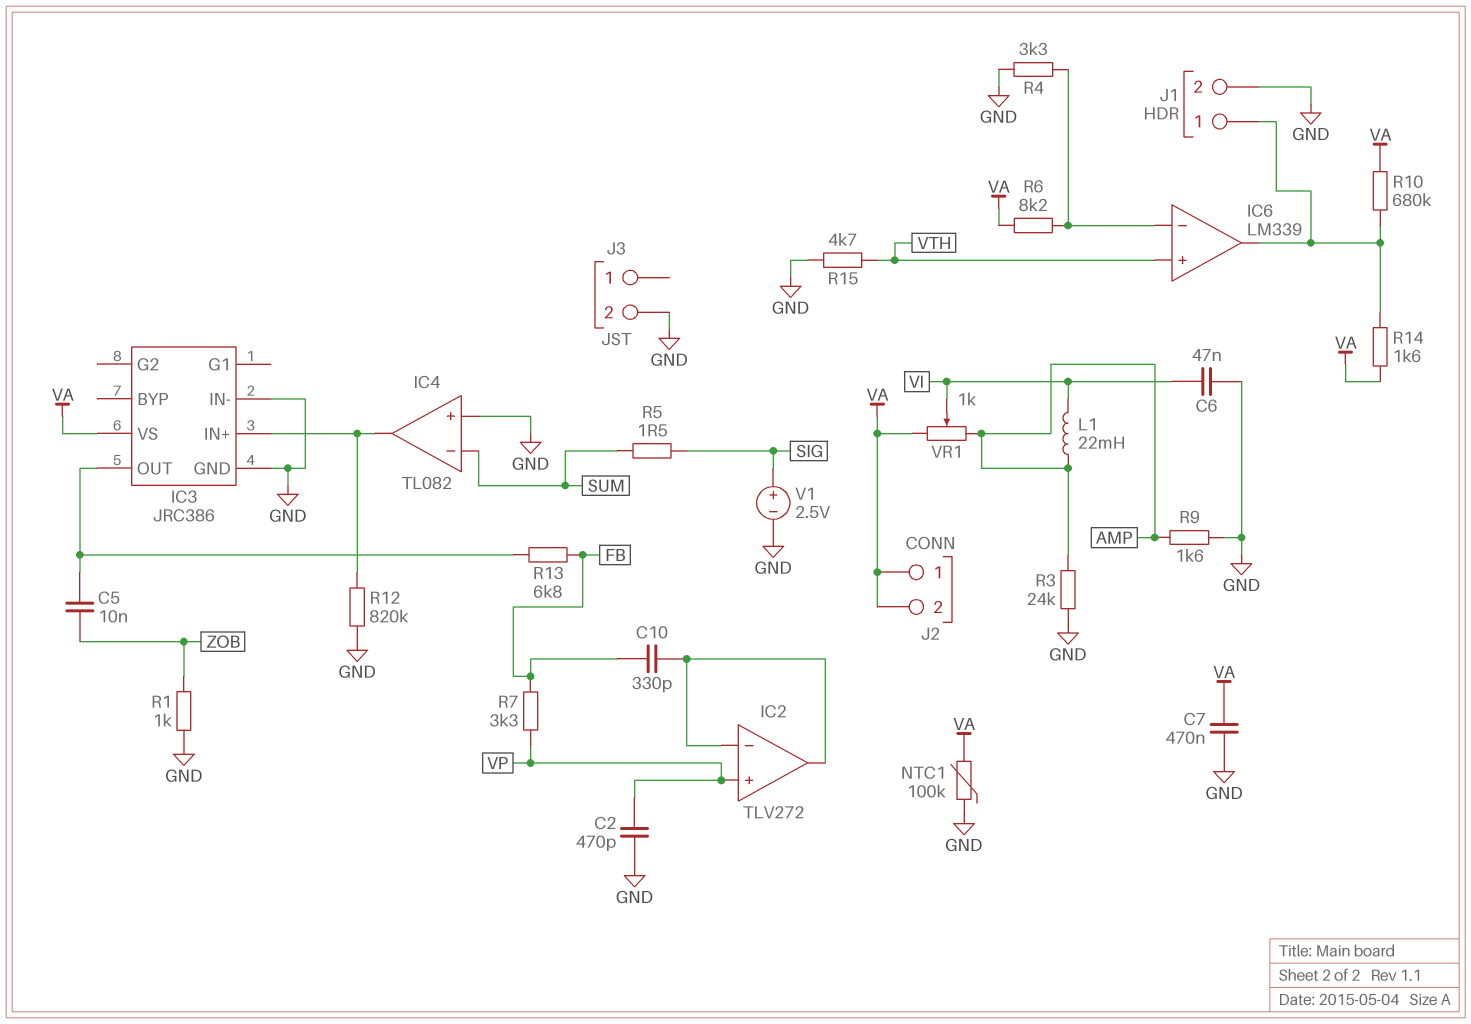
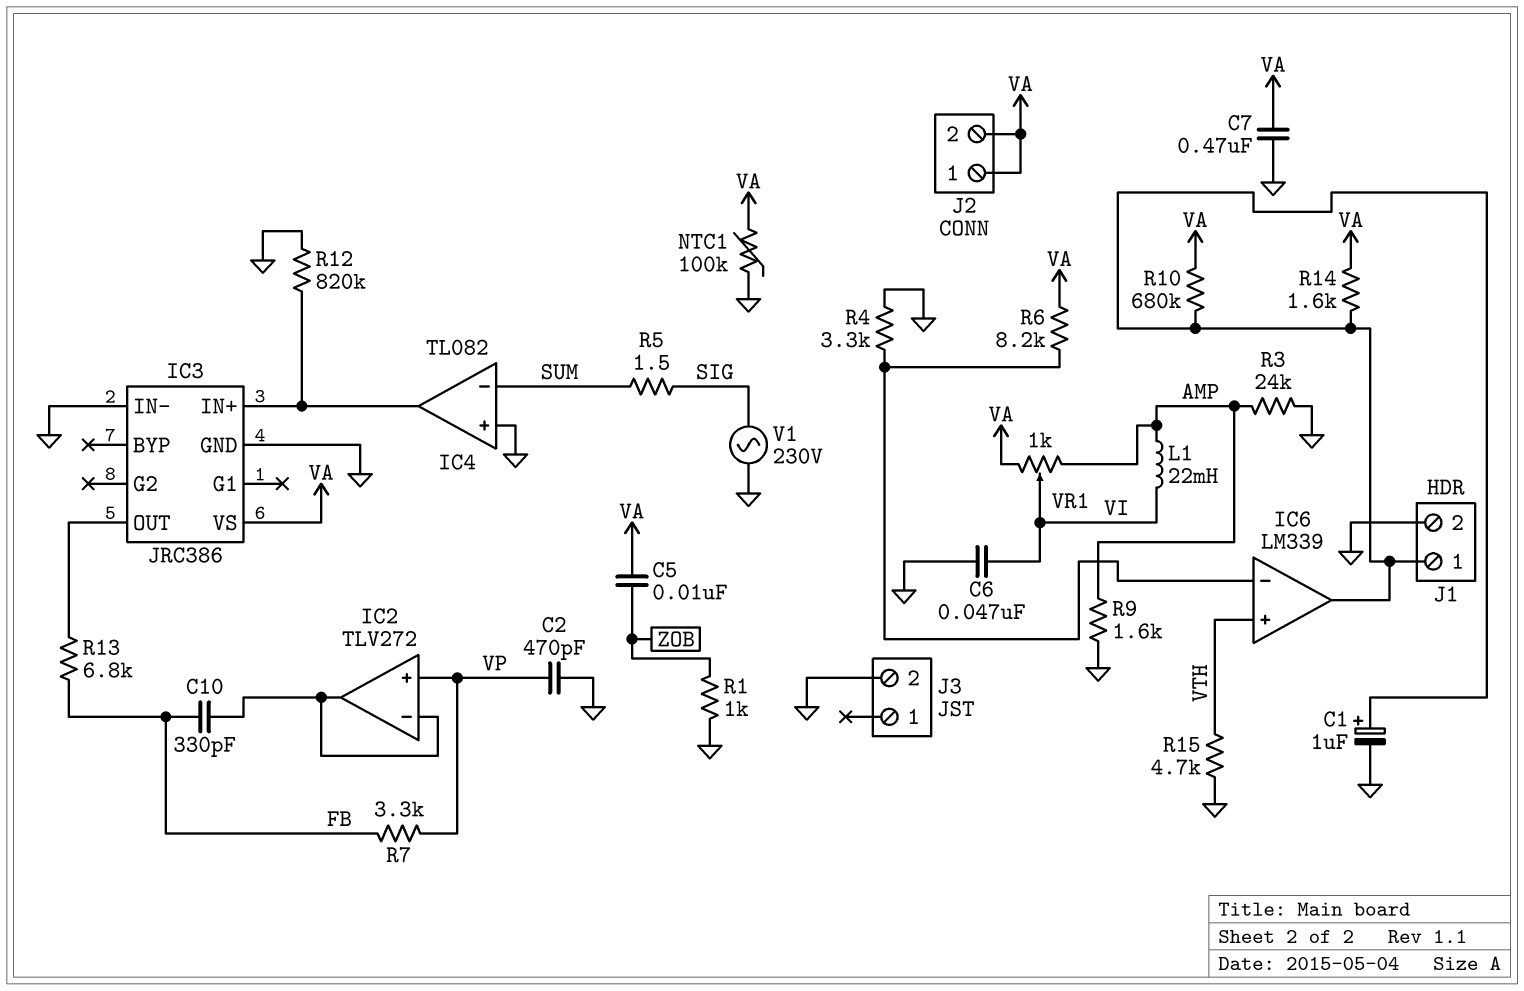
C1: none -> 1uF (plus IC6/out, minus GND)
C5: 10nF (IC3/OUT, ZOB) -> 10nF (VA, ZOB)
V1: 2.5V (plus SIG, minus GND) -> AC 230V (GND, SIG)

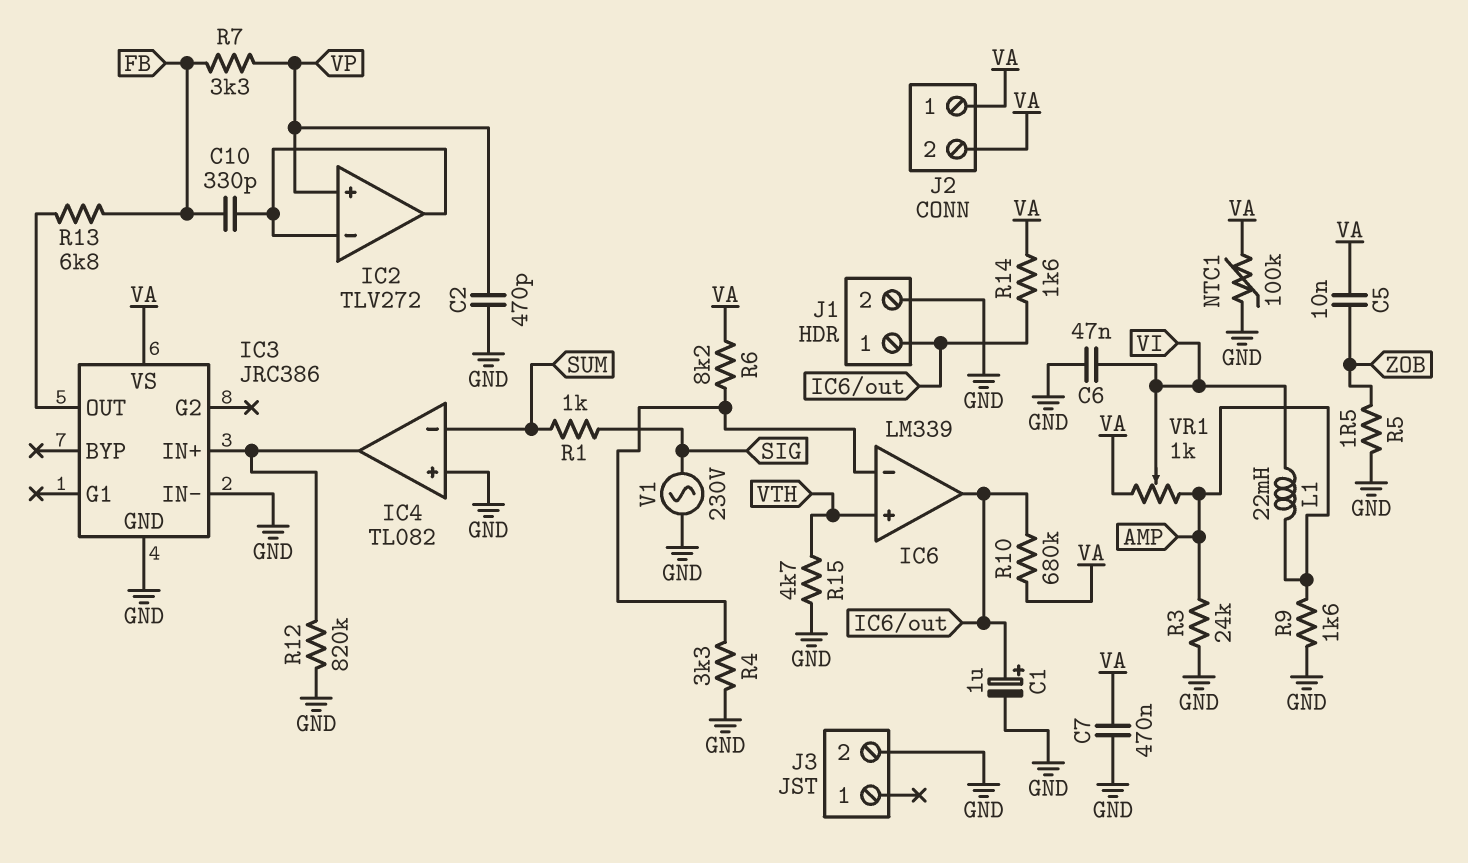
R1: 1k (GND, ZOB) -> 1k (SIG, SUM)
R5: 1.5 (SIG, SUM) -> 1.5 (GND, ZOB)

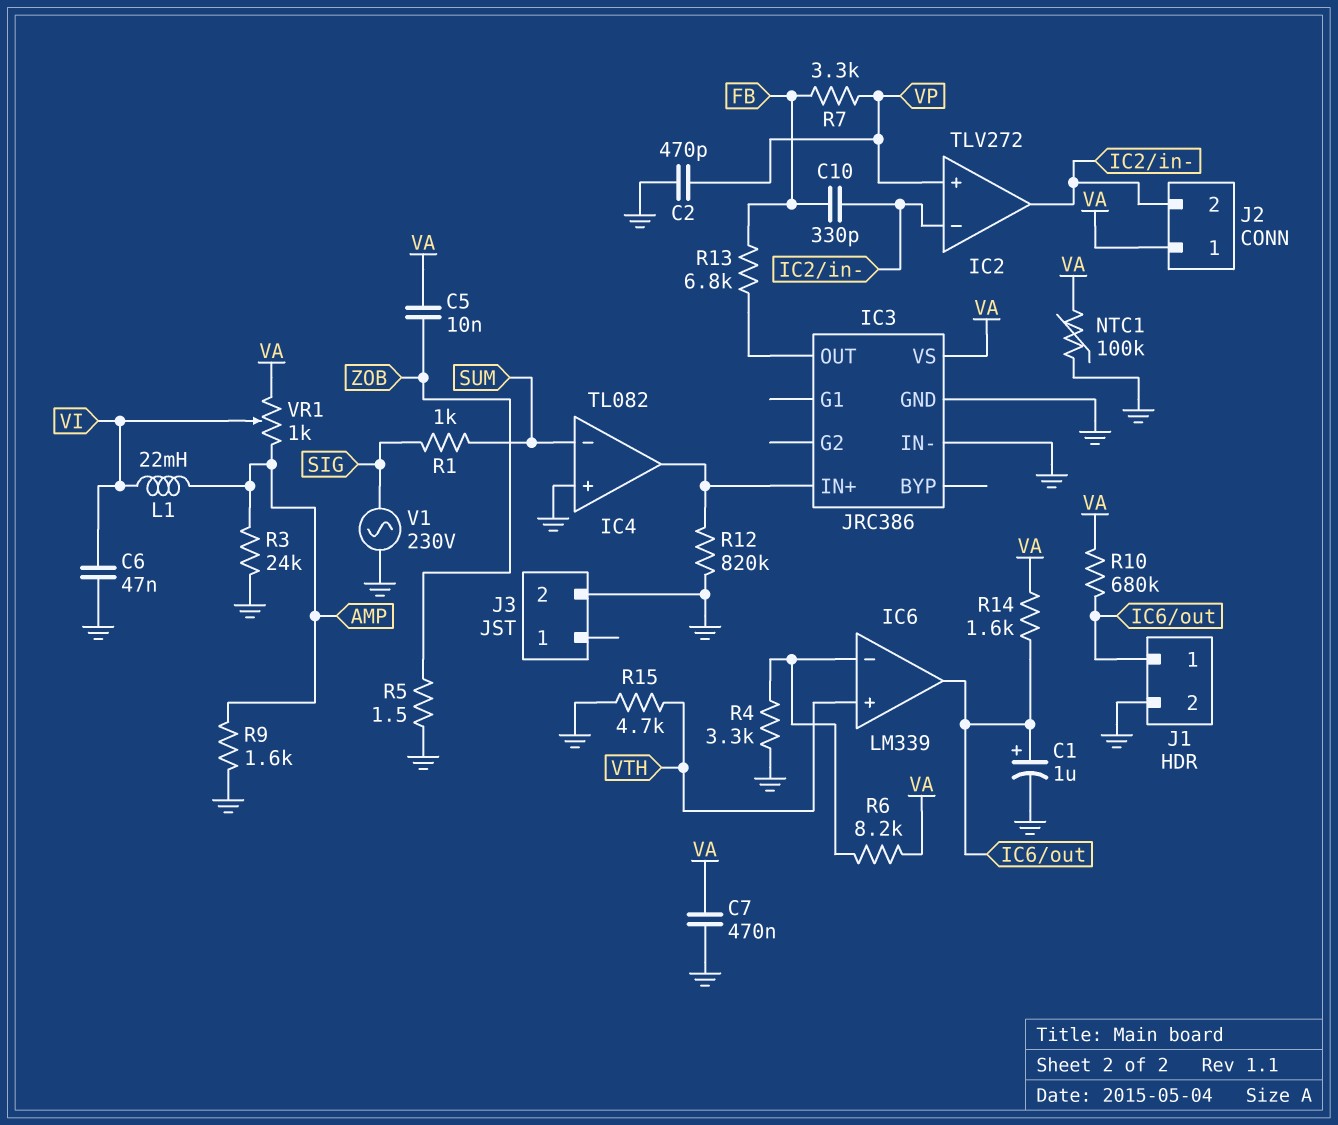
J2 pin 2: VA -> IC2/in-

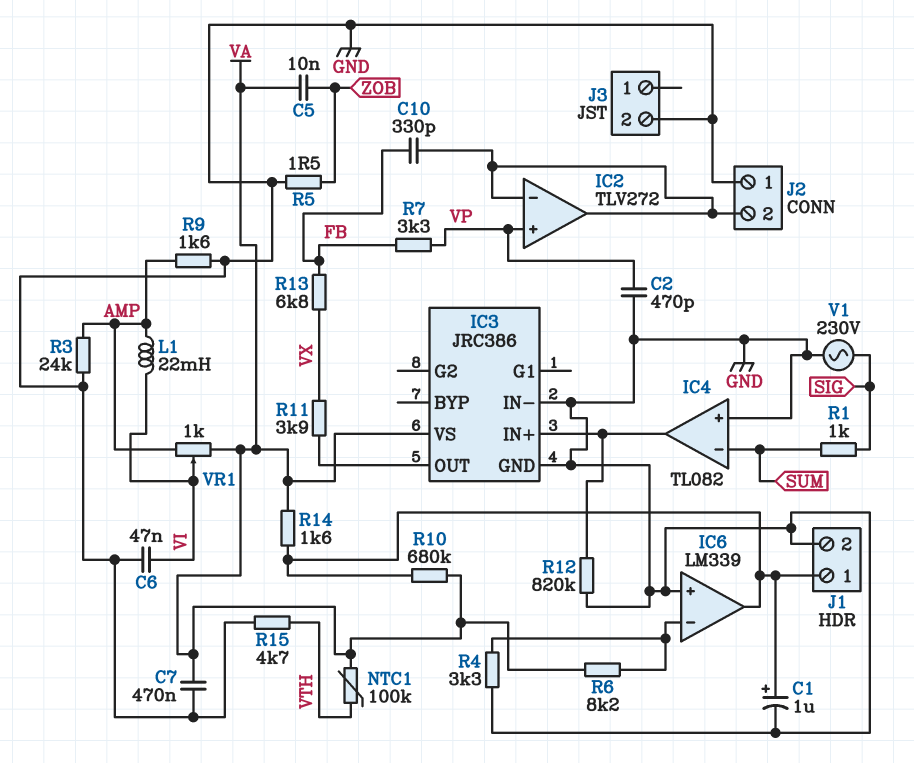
IC6 pin in+: VTH -> GND
J2 pin 1: VA -> GND
NTC1: 100k (GND, VA) -> 100k (VA, VTH)
R11: none -> 3.9k (IC3/OUT, VX)
R13: 6.8k (FB, IC3/OUT) -> 6.8k (FB, VX)

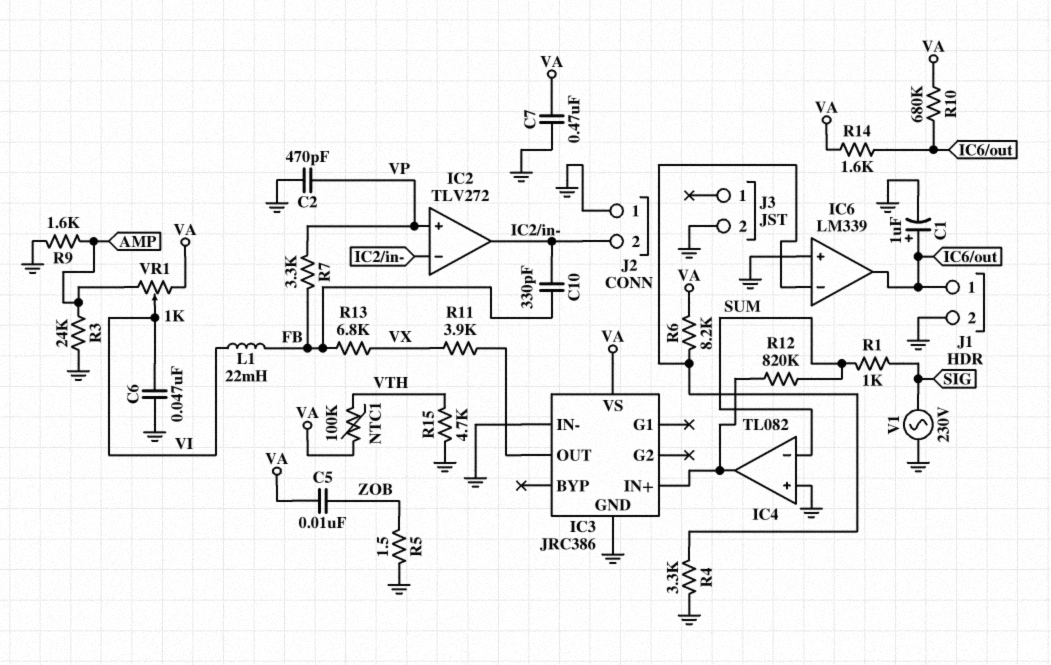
L1: 22mH (AMP, VI) -> 22mH (FB, VI)
R12: 820k (GND, IC3/IN+) -> 820k (IC3/IN+, SUM)

